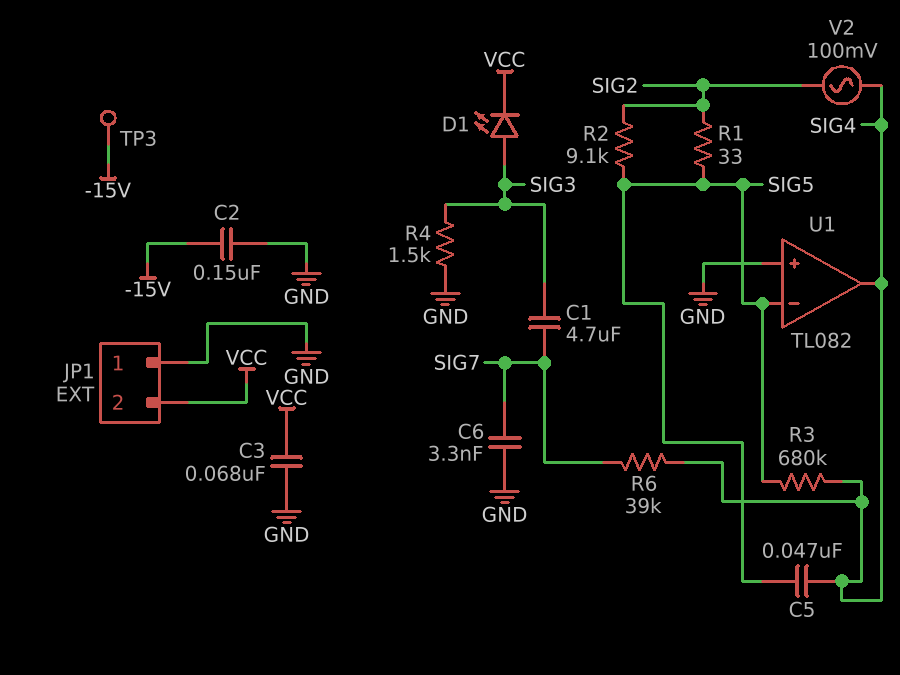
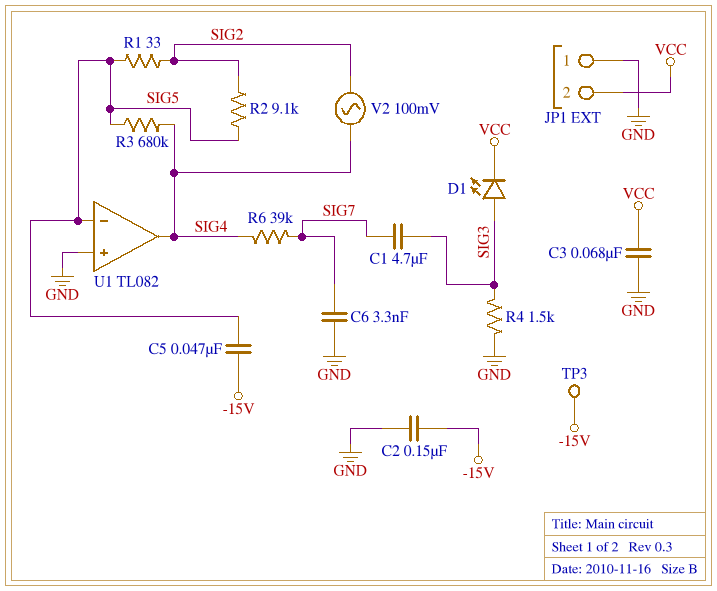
C5: 47nF (SIG4, SIG5) -> 47nF (-15V, SIG5)

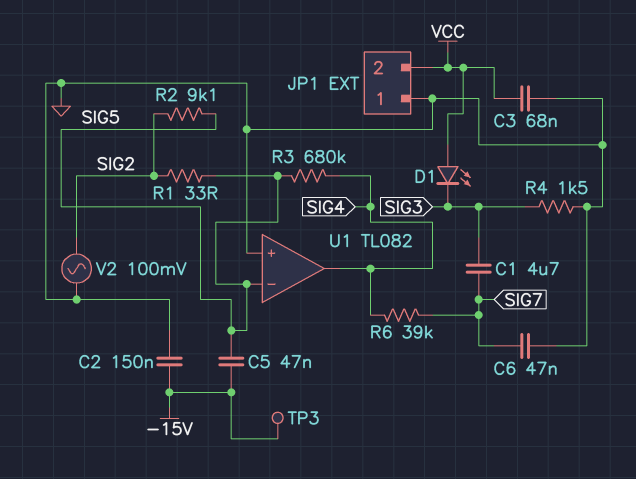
C6: 3.3nF (GND, SIG7) -> 47nF (GND, SIG7)
D1: LED (A SIG3, K VCC) -> LED (A VCC, K SIG3)
V2: AC 100mV (SIG2, SIG4) -> AC 100mV (GND, SIG2)

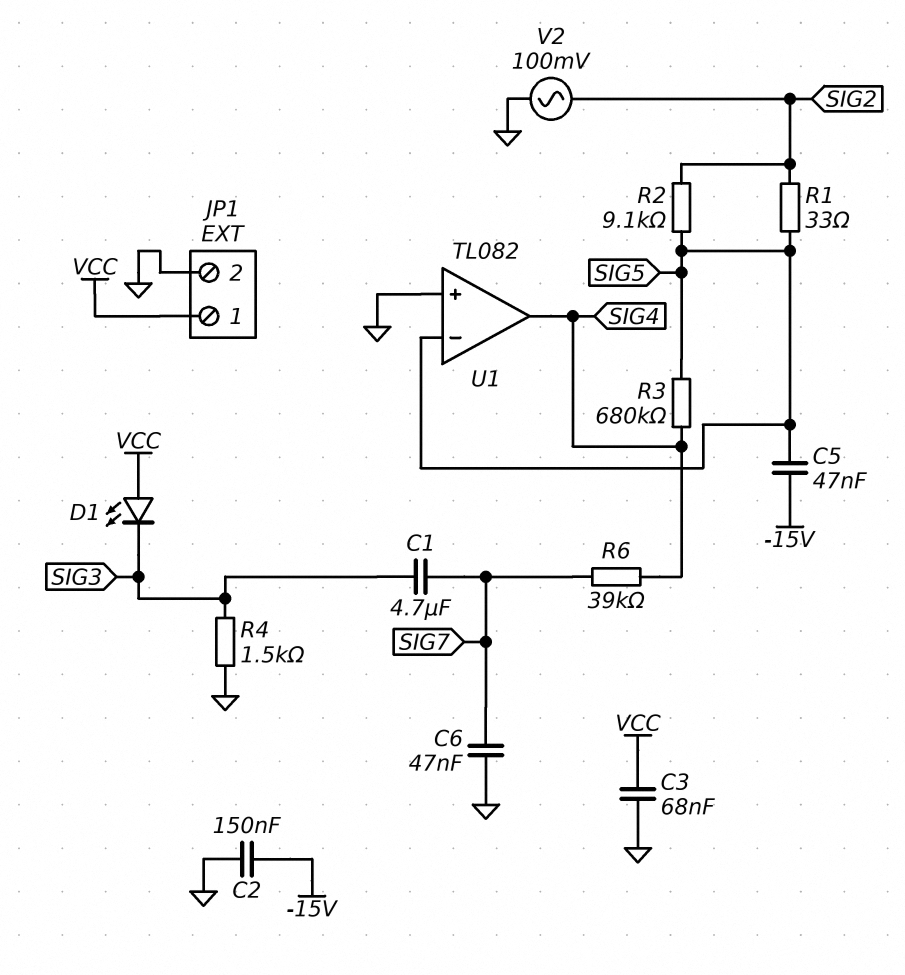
JP1 pin 1: GND -> VCC
JP1 pin 2: VCC -> GND
TP3: test point (-15V) -> none

